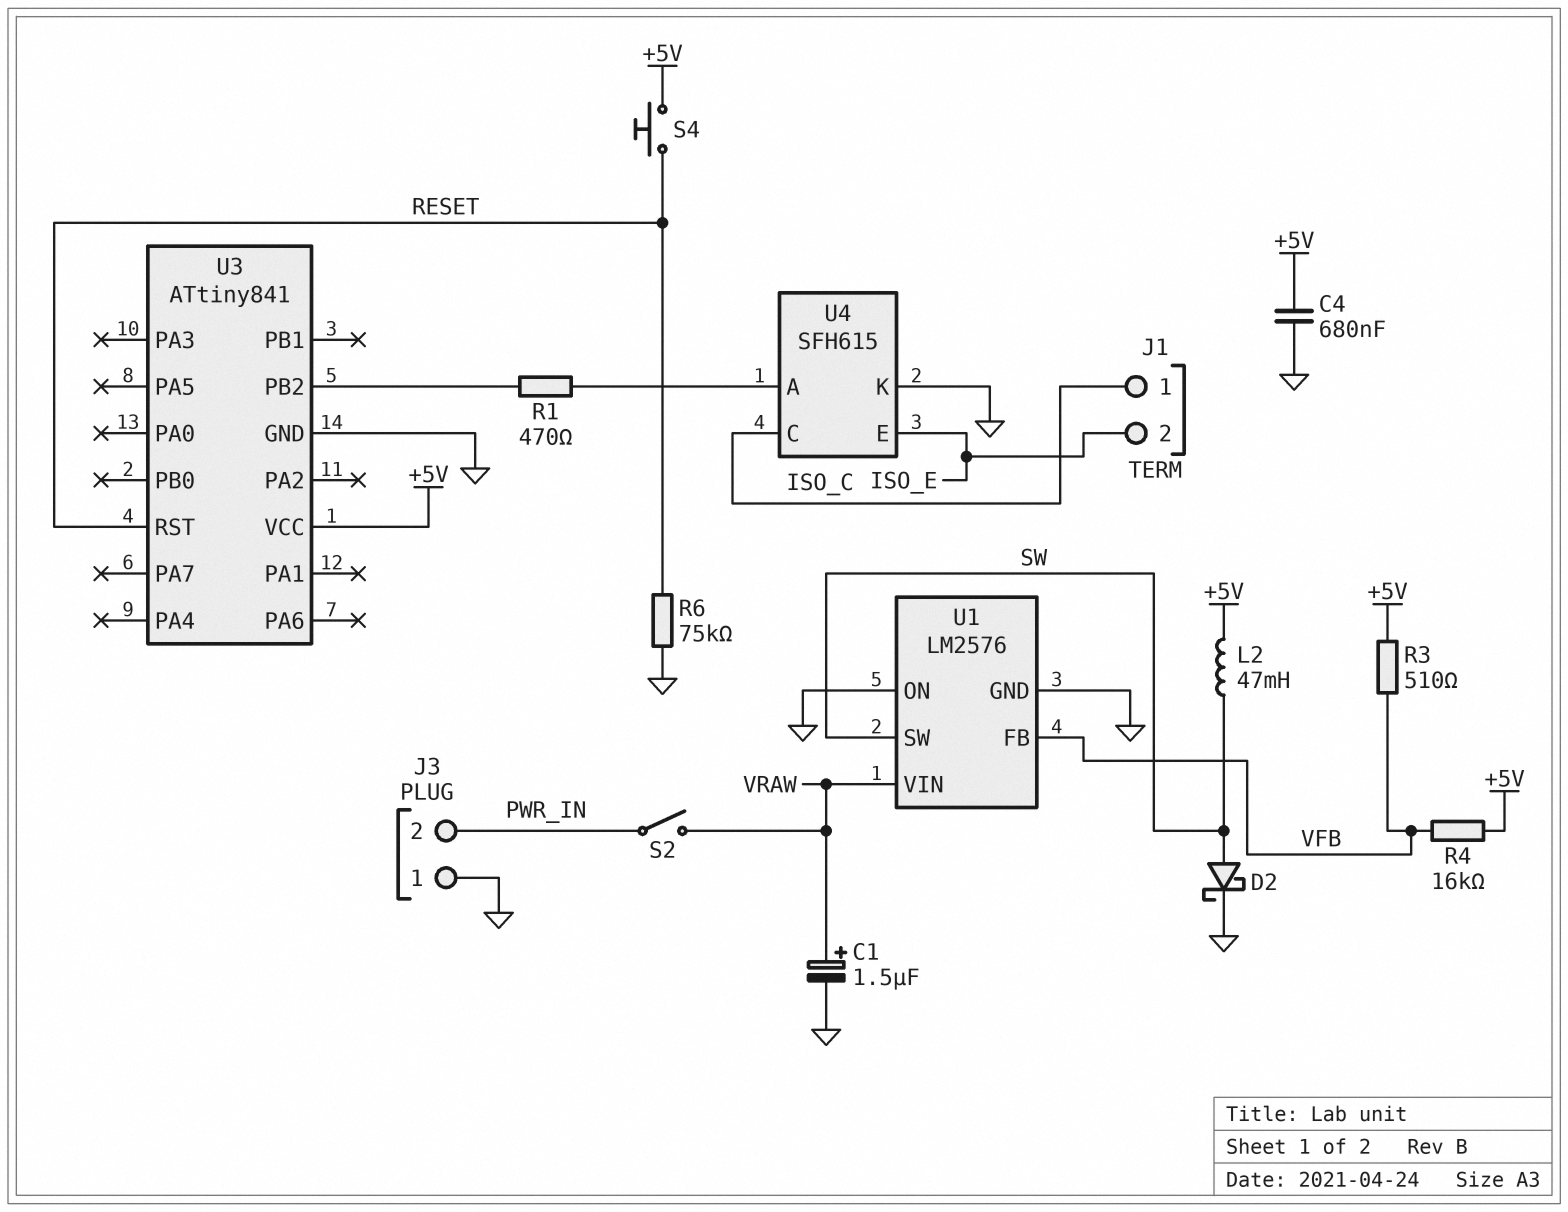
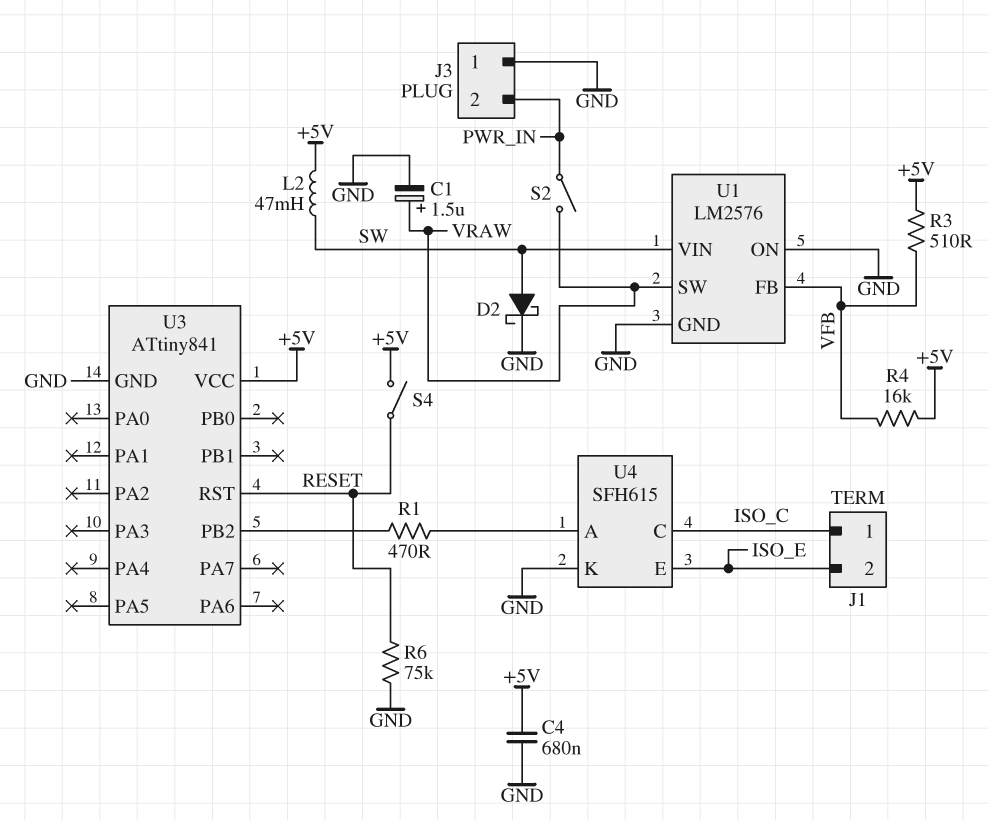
S4: button (+5V, RESET) -> switch (+5V, RESET)
U1 pin SW: SW -> VRAW
U1 pin VIN: VRAW -> SW

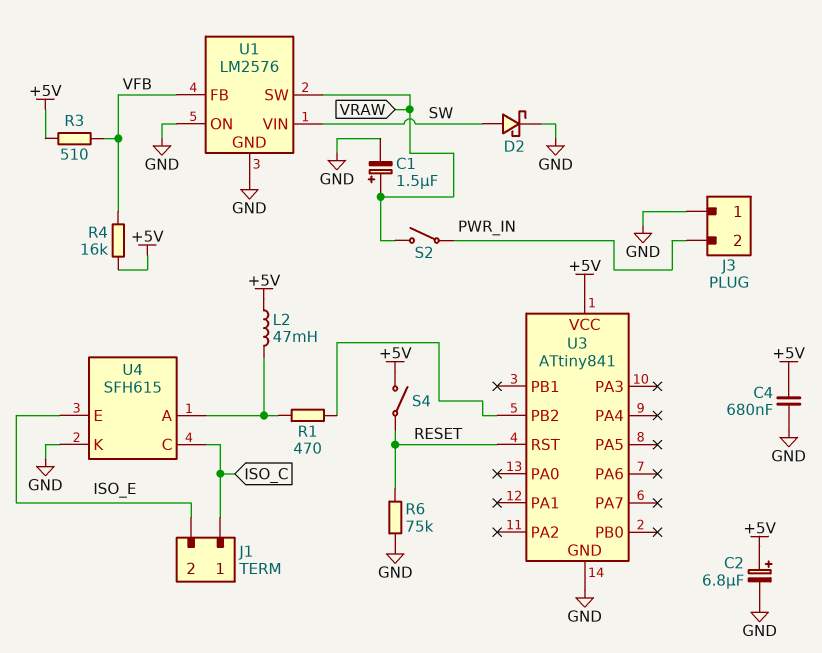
C2: none -> 6.8uF (plus +5V, minus GND)
L2: 47mH (+5V, SW) -> 47mH (+5V, U4/A)

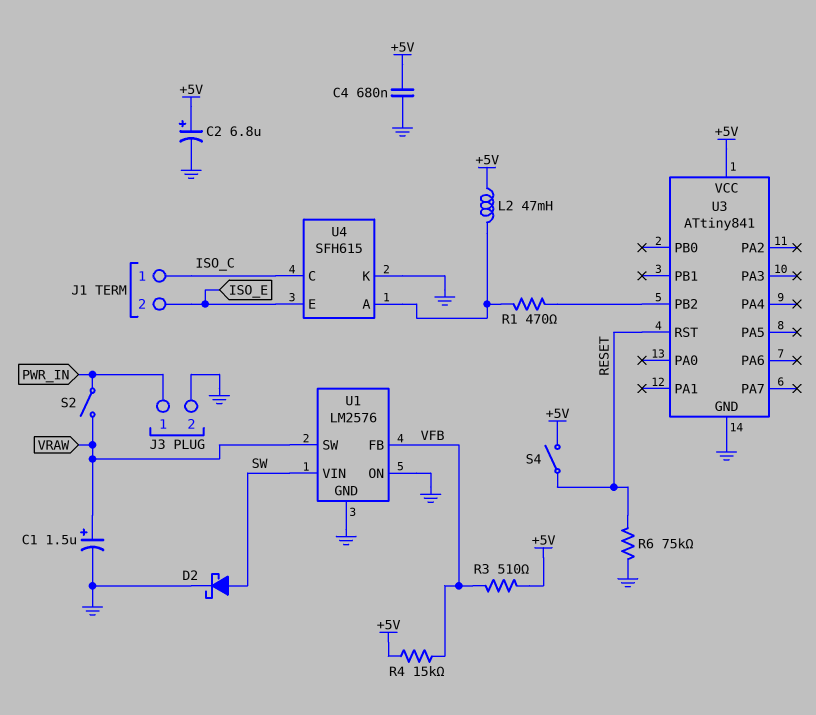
J3 pin 1: GND -> PWR_IN
J3 pin 2: PWR_IN -> GND
R4: 16k (+5V, VFB) -> 15k (+5V, VFB)

